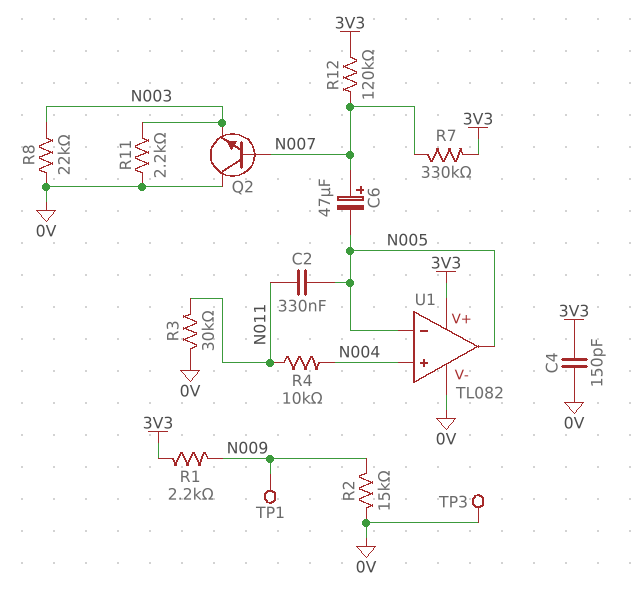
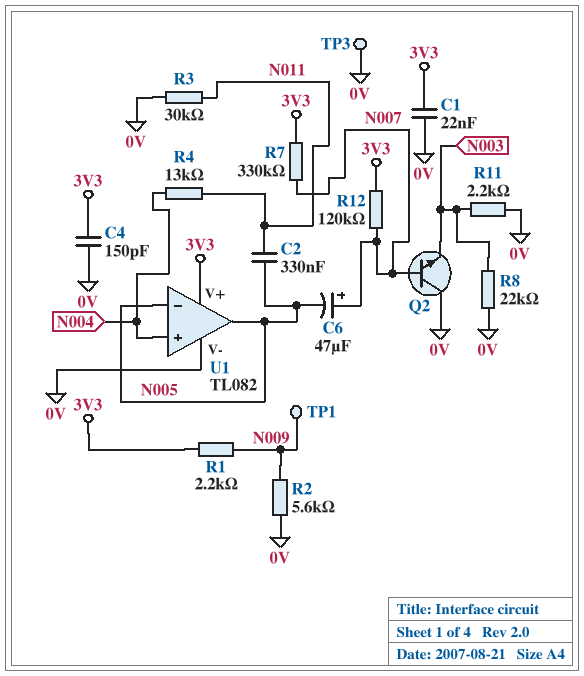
C1: none -> 22nF (0V, 3V3)
R2: 15k (0V, N009) -> 5.6k (0V, N009)
R4: 10k (N004, N011) -> 13k (N004, N011)

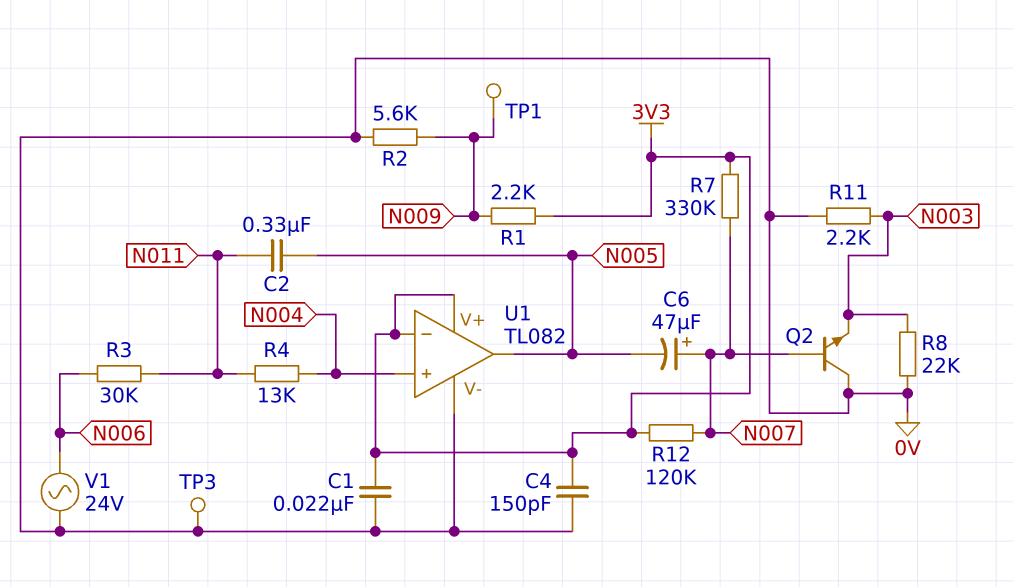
R3: 30k (0V, N011) -> 30k (N006, N011)
U1 pin in-: N005 -> 3V3
V1: none -> AC 24V (0V, N006)

